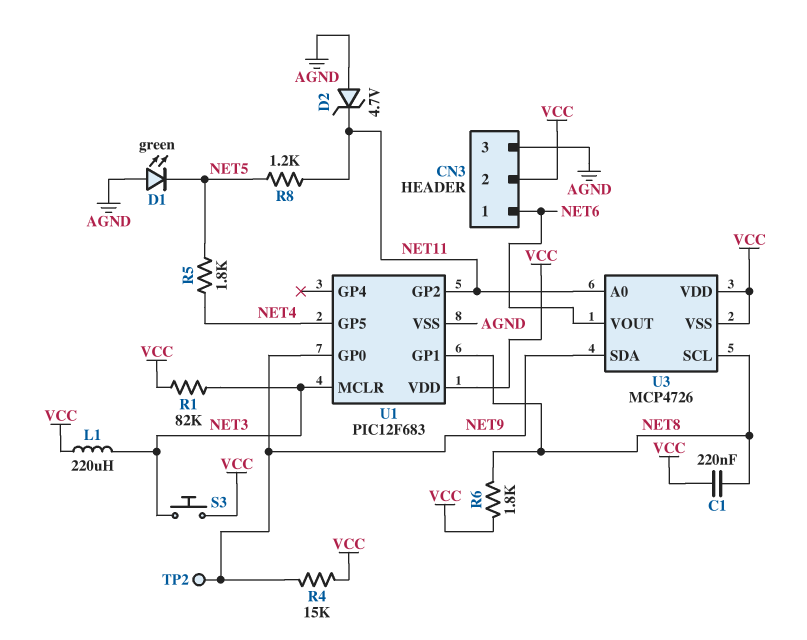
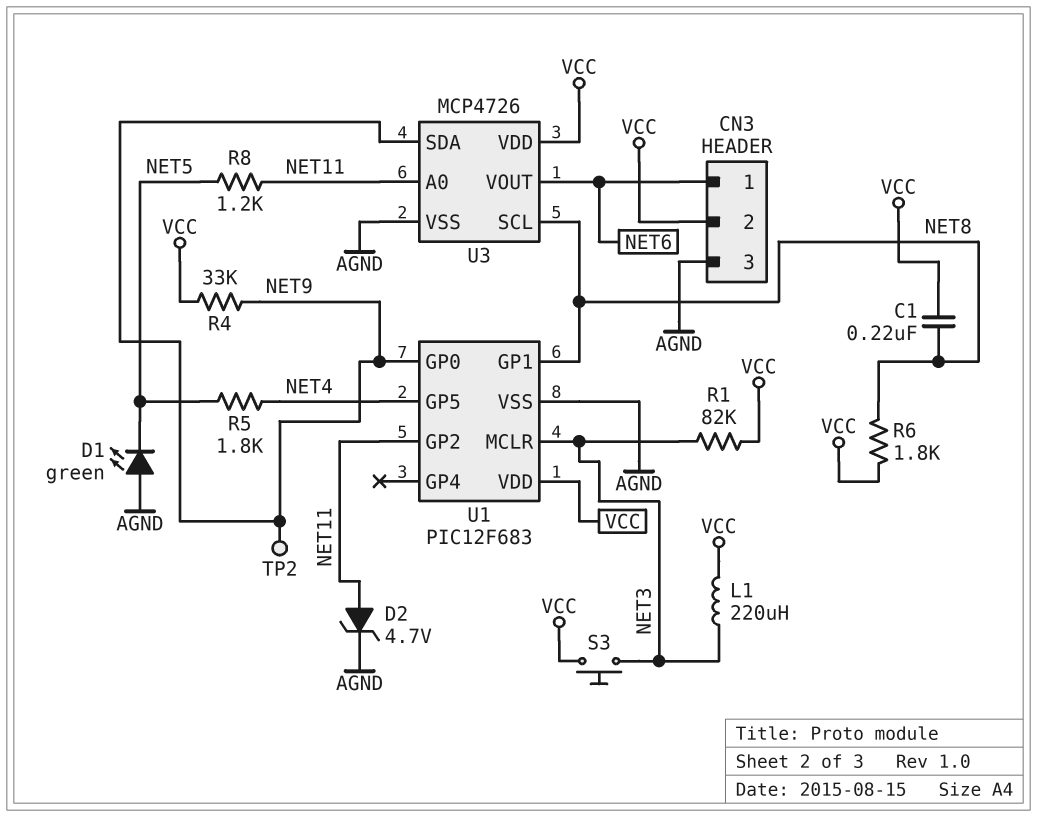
D2: zener 4.7V (A AGND, K NET11) -> zener 4.7V (A NET11, K AGND)
R4: 15k (NET9, VCC) -> 33k (NET9, VCC)
U3 pin VSS: VCC -> AGND

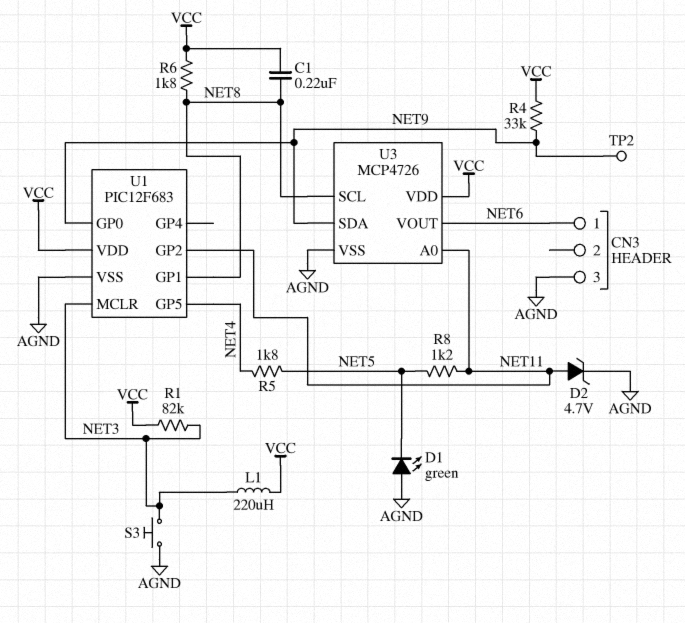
CN3 pin 2: VCC -> none
S3: button (NET3, VCC) -> button (AGND, NET3)

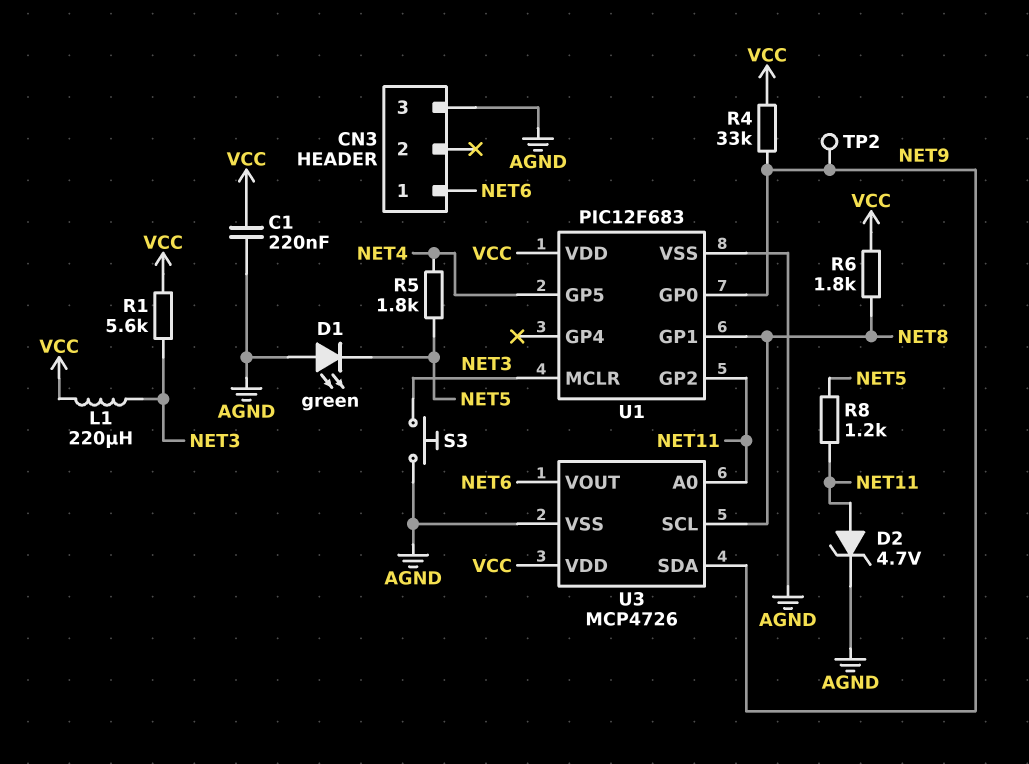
C1: 220nF (NET8, VCC) -> 220nF (AGND, VCC)
R1: 82k (NET3, VCC) -> 5.6k (NET3, VCC)

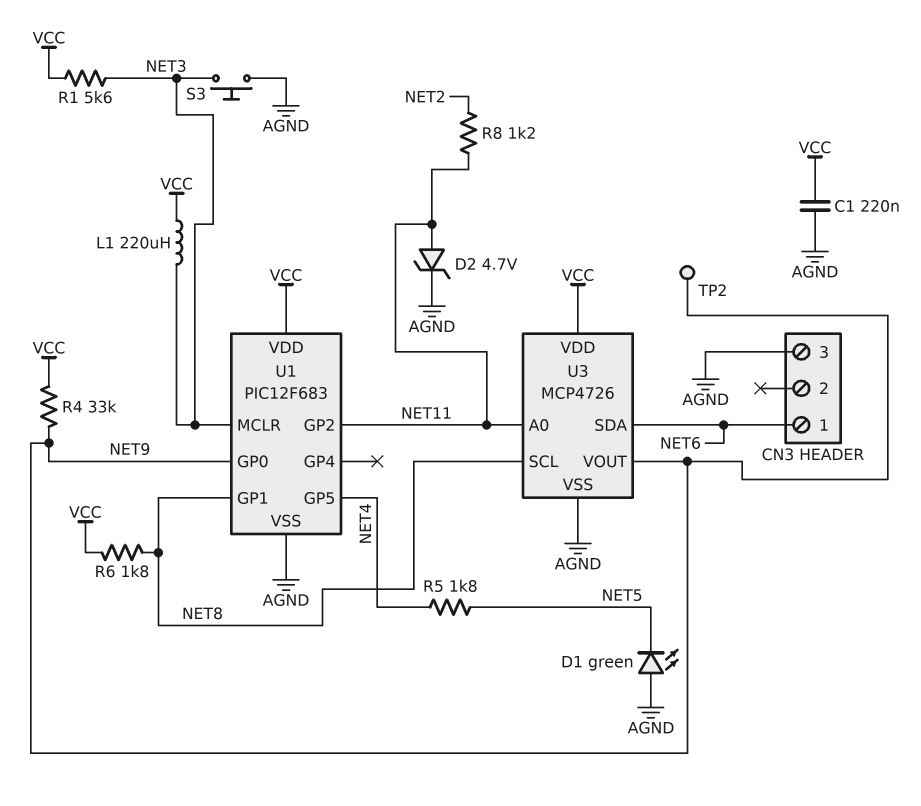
R8: 1.2k (NET5, NET11) -> 1.2k (NET2, NET11)
U3 pin SDA: NET9 -> NET6
U3 pin VOUT: NET6 -> NET9

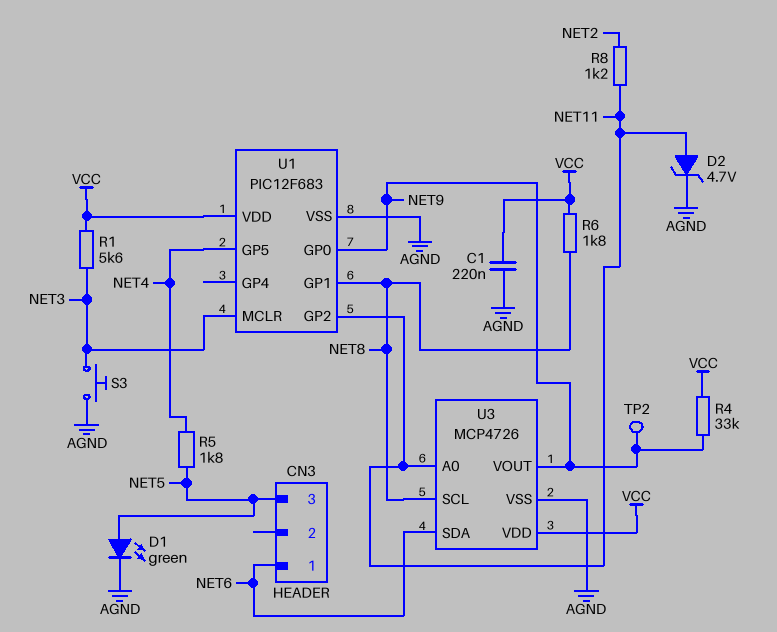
CN3 pin 3: AGND -> NET5
D1: LED green (A AGND, K NET5) -> LED green (A NET5, K AGND)
L1: 220uH (NET3, VCC) -> none

